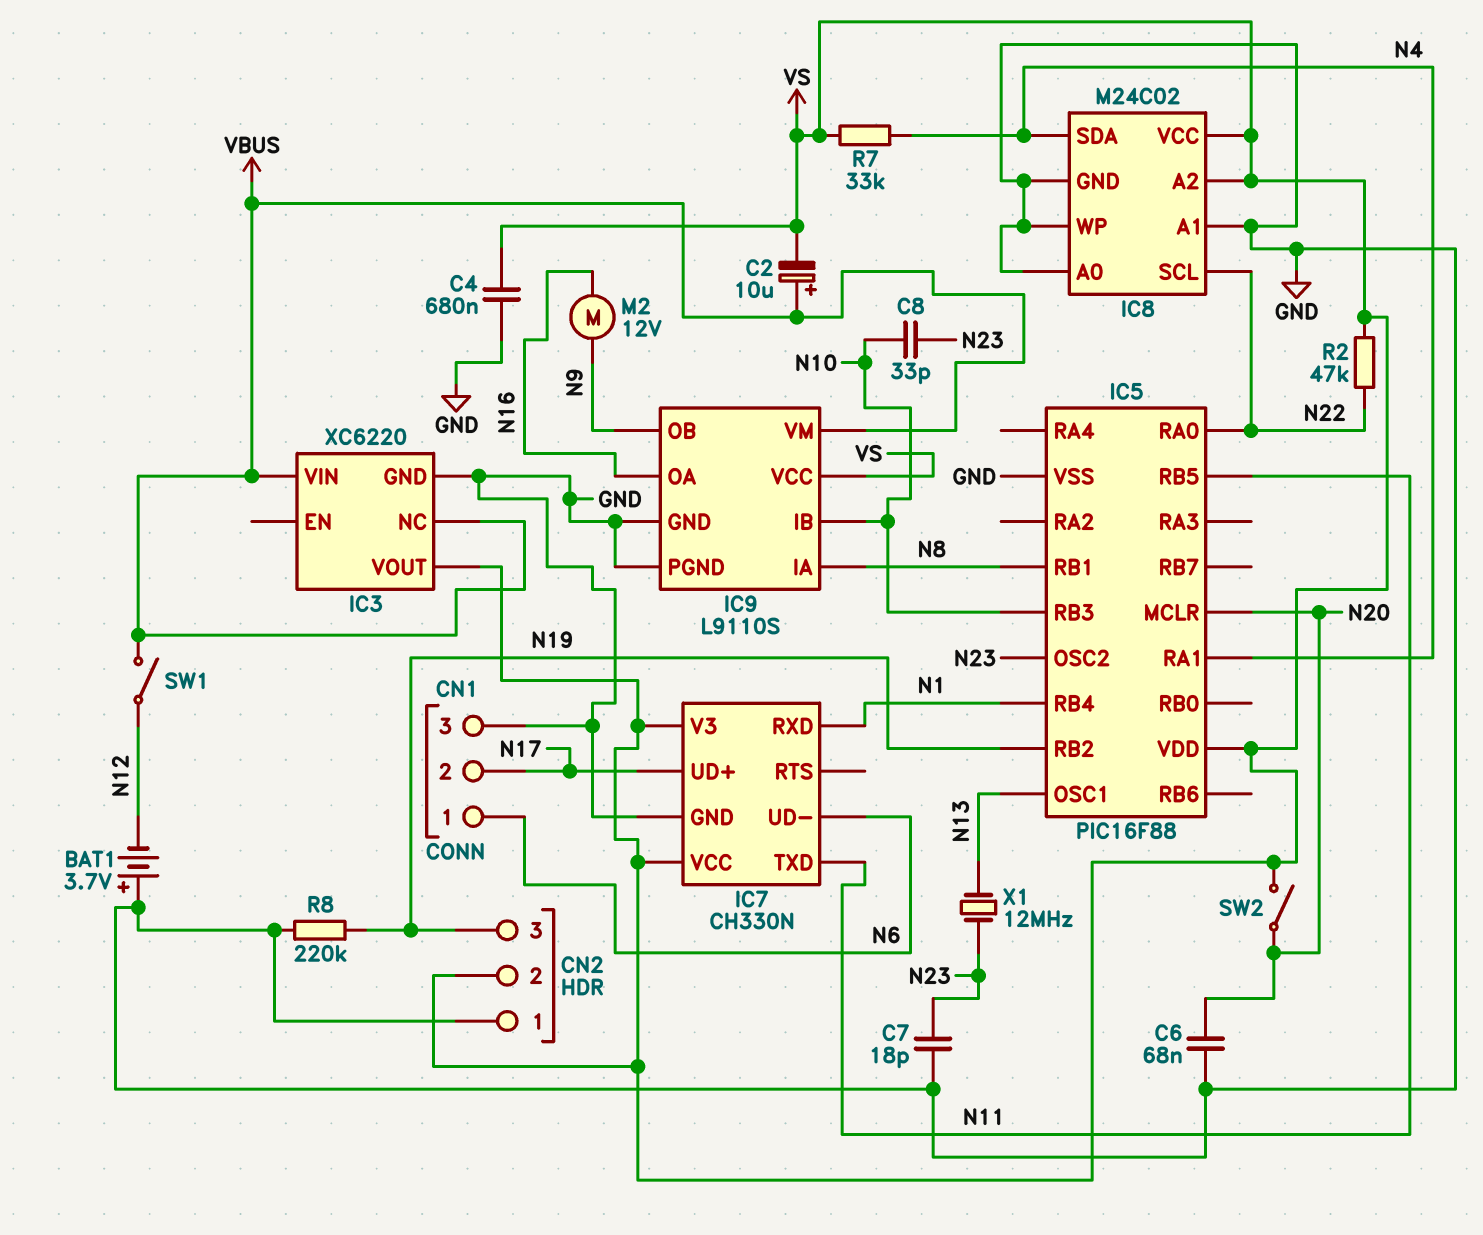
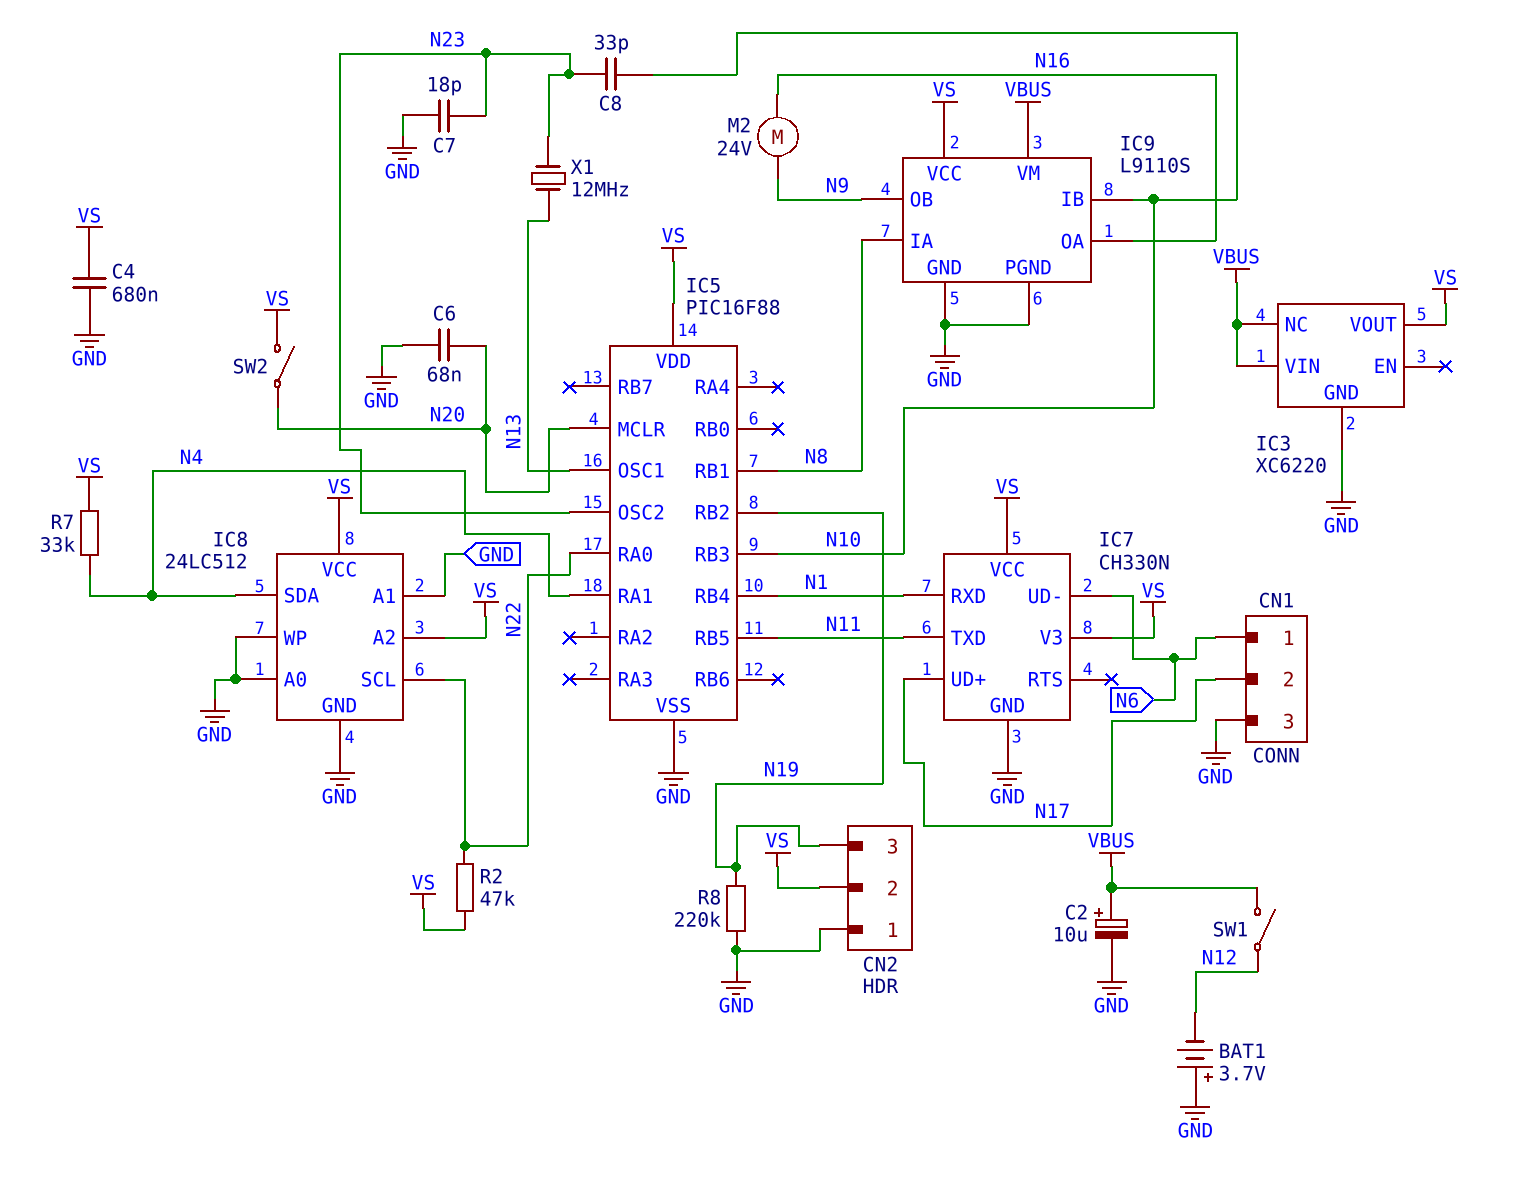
C2: 10uF (plus VBUS, minus VS) -> 10uF (plus VBUS, minus GND)
IC8: M24C02 -> 24LC512
M2: motor 12V (N9, N16) -> motor 24V (N9, N16)

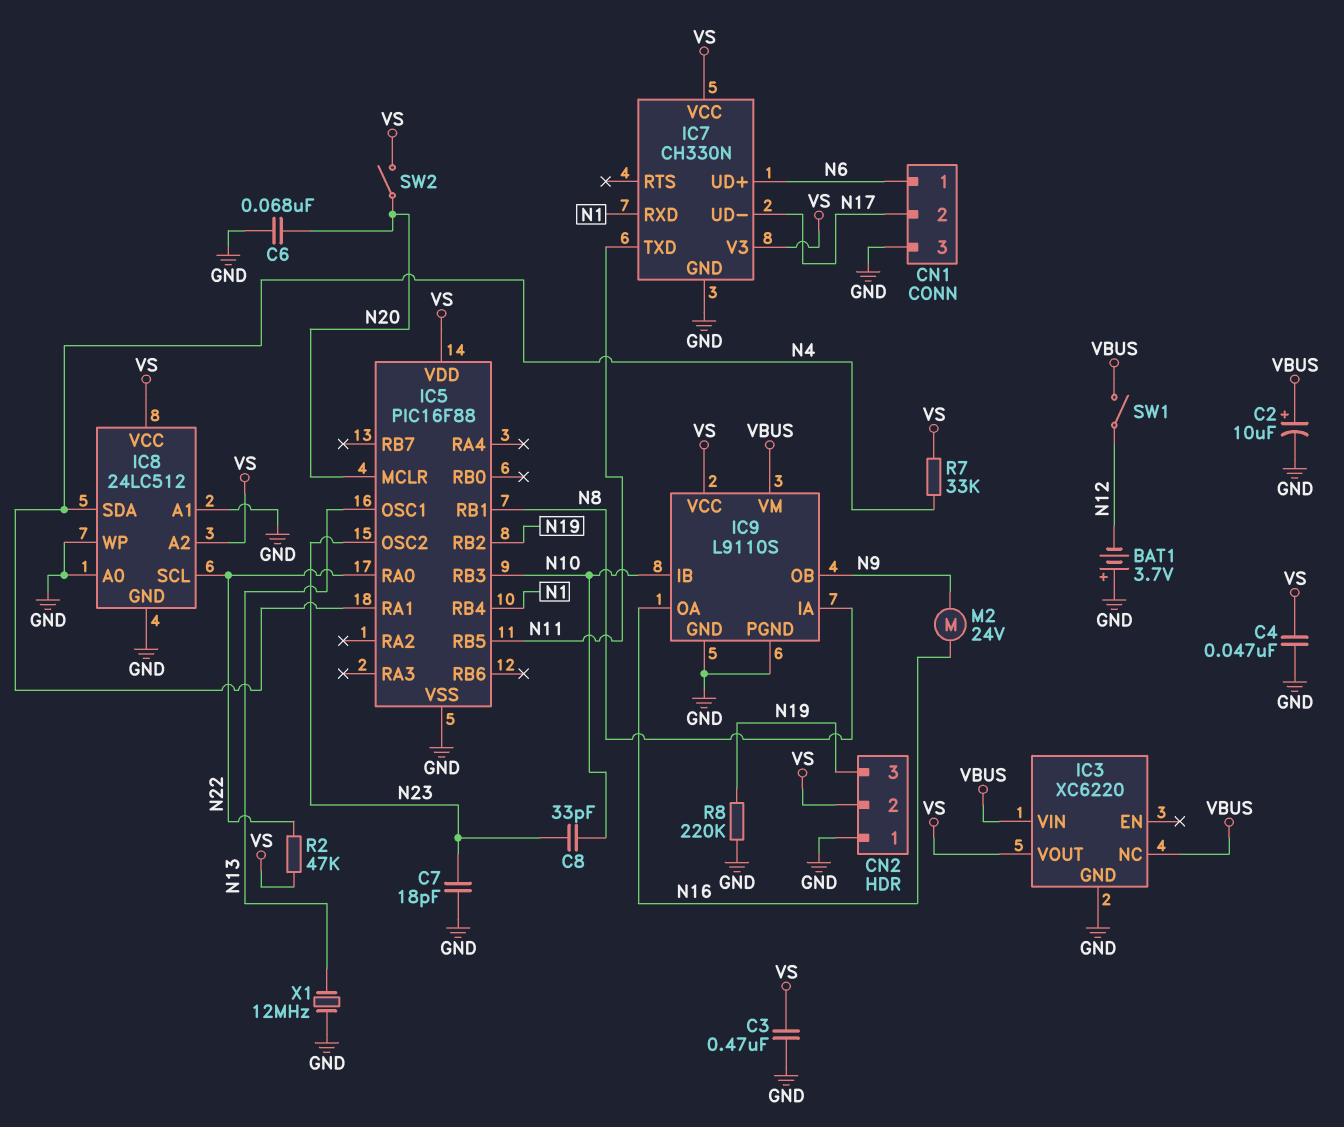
C3: none -> 470nF (GND, VS)
C4: 680nF (GND, VS) -> 47nF (GND, VS)
IC7 pin UD+: N17 -> N6
IC7 pin UD-: N6 -> N17
X1: 12MHz (N13, N23) -> 12MHz (GND, N13)

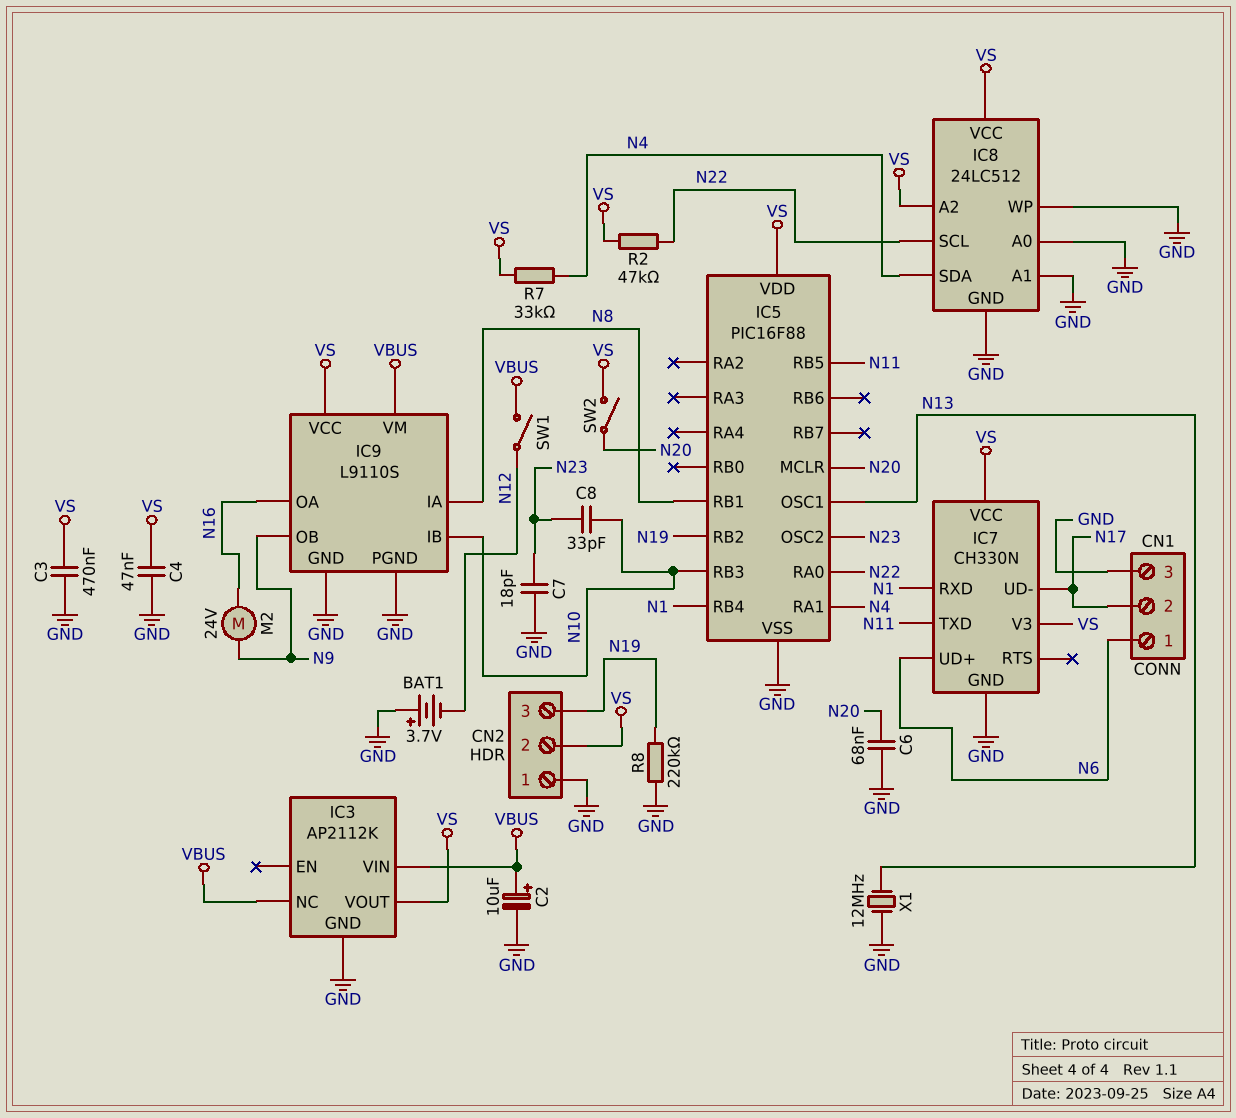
IC3: XC6220 -> AP2112K

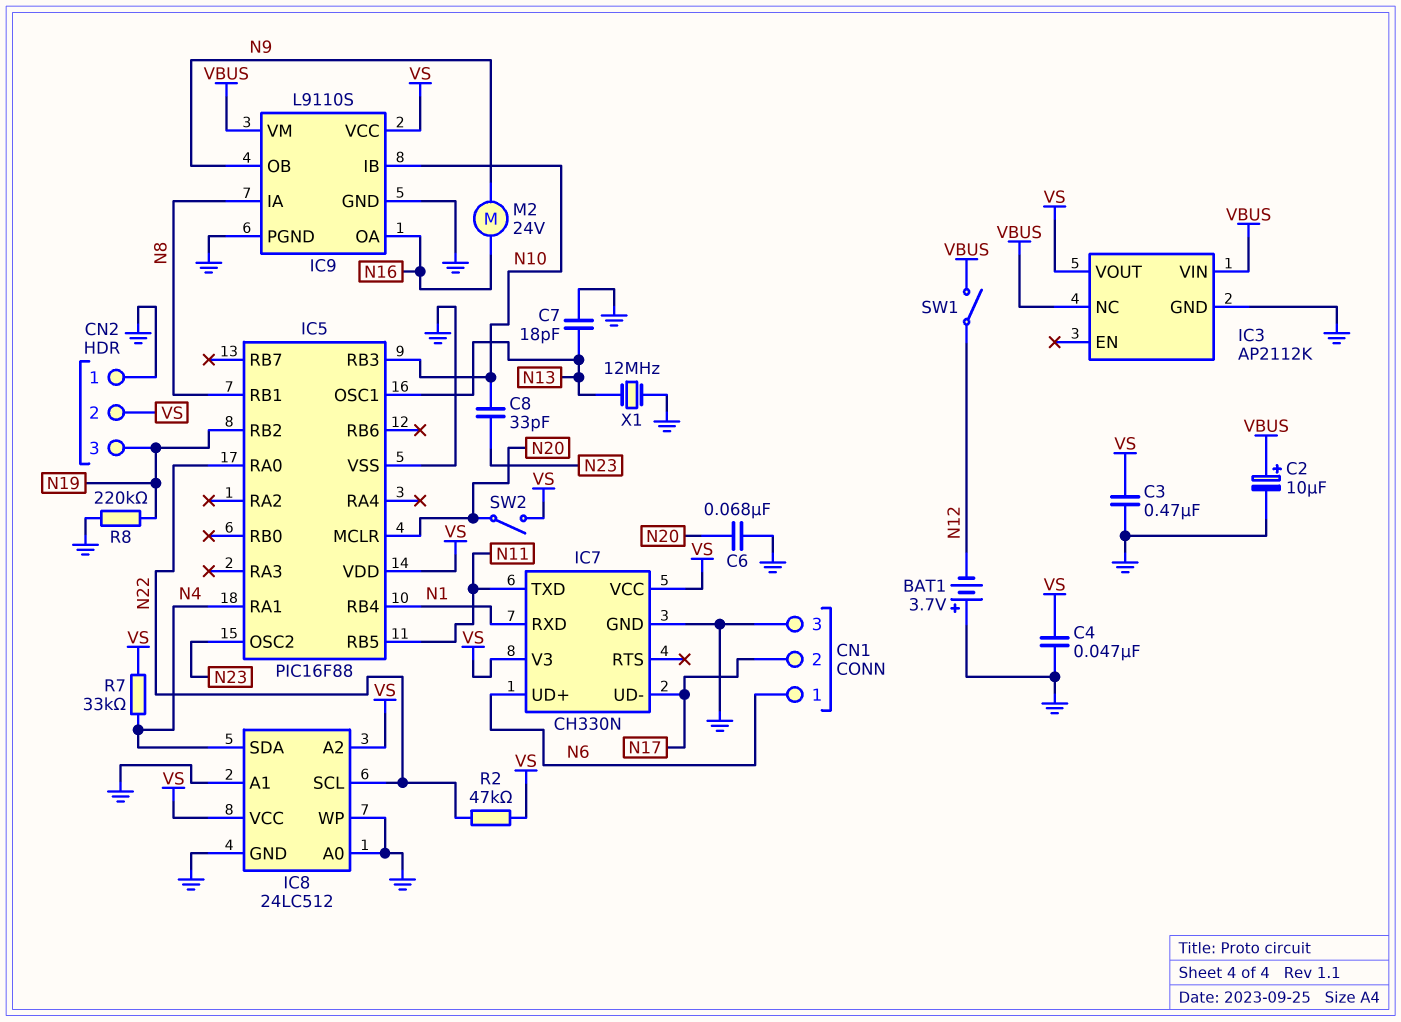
C7: 18pF (GND, N23) -> 18pF (GND, N13)

